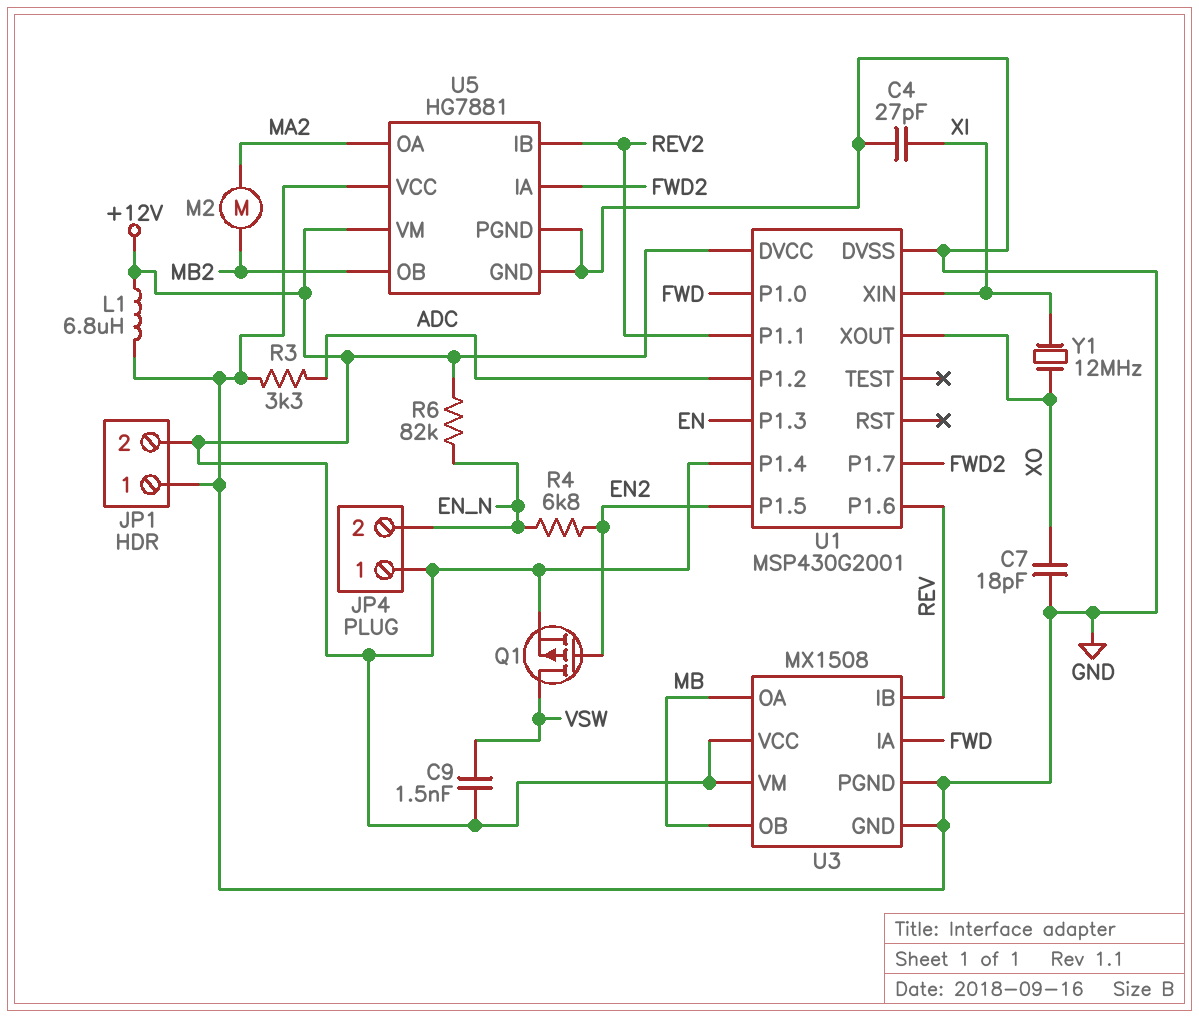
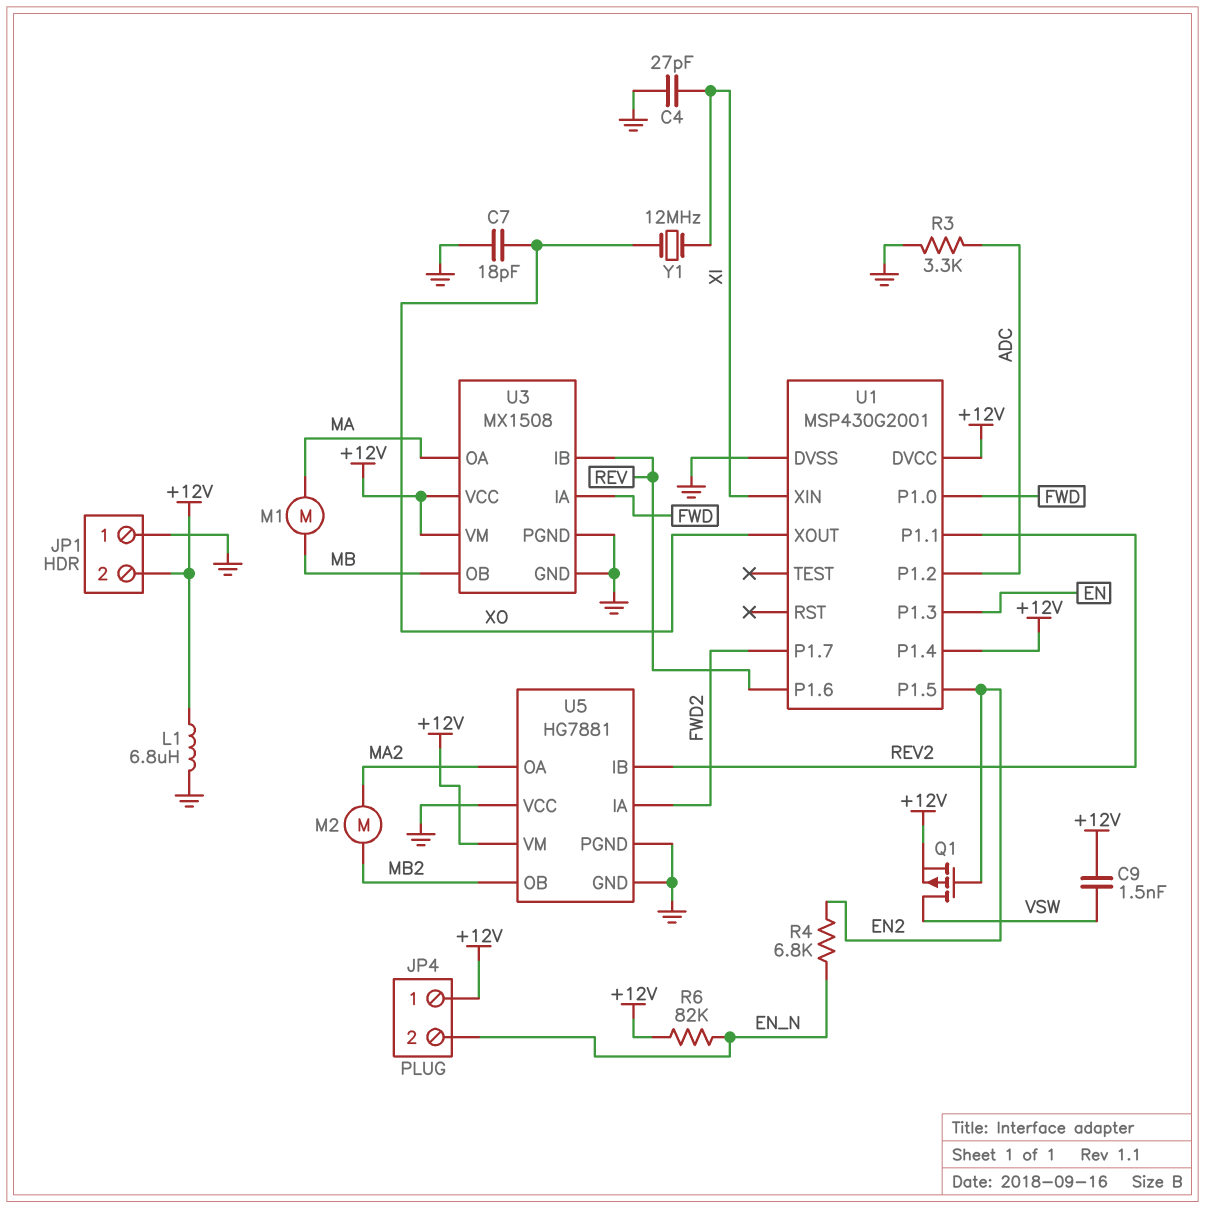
M1: none -> motor (MA, MB)
U3 pin OA: MB -> MA

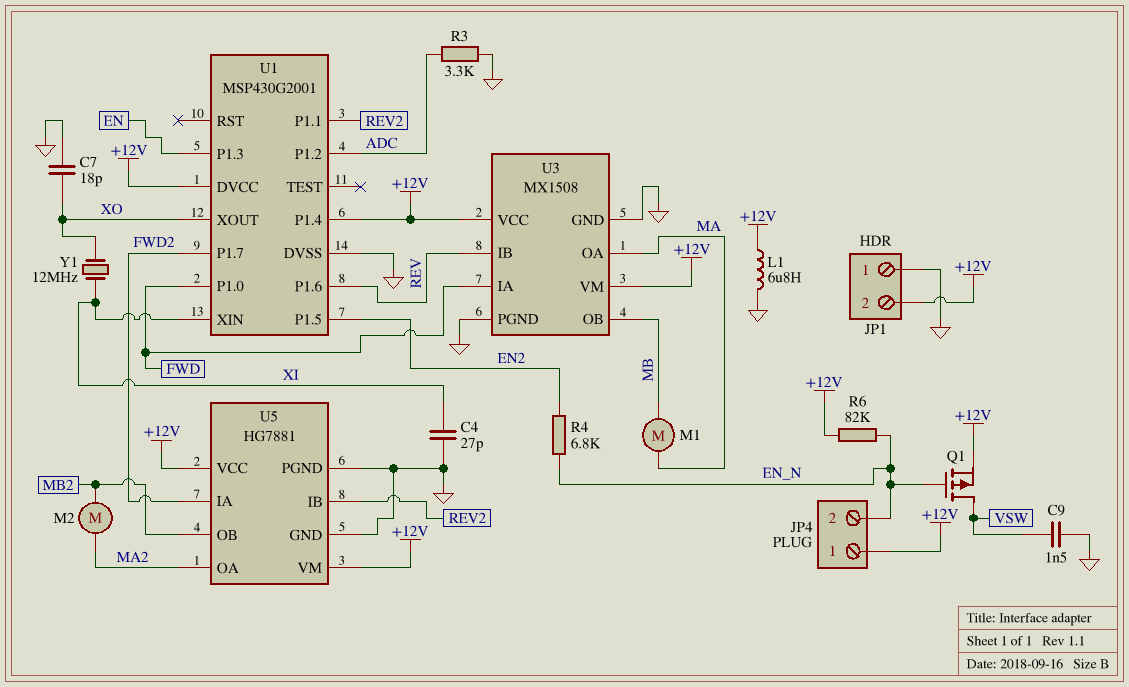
C9: 1.5nF (+12V, VSW) -> 1.5nF (GND, VSW)
Q1: PMOS (G EN2, D VSW, S +12V) -> PMOS (G EN_N, D VSW, S +12V)
U5 pin VCC: GND -> +12V

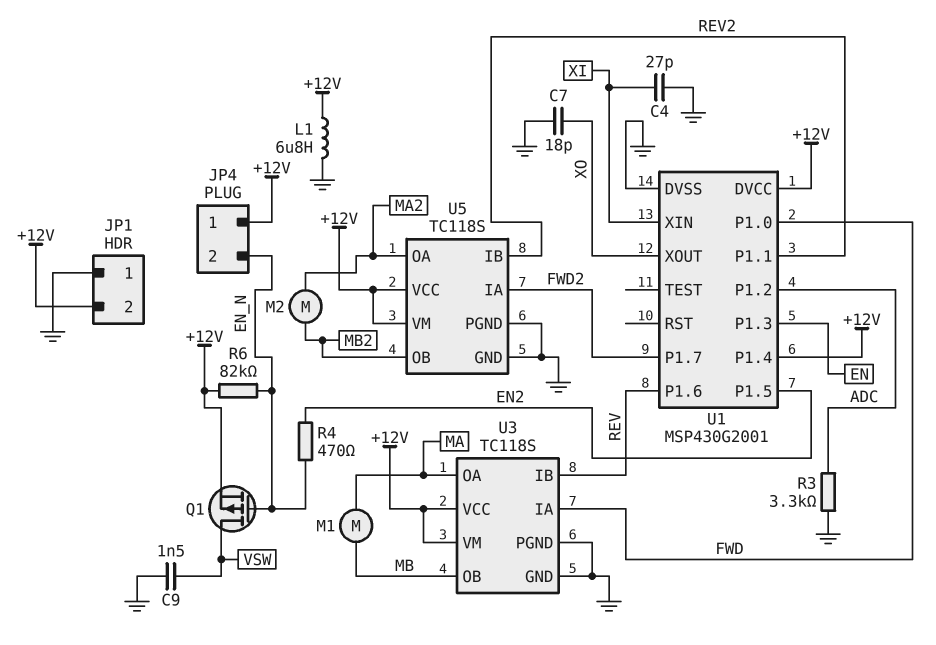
R4: 6.8k (EN2, EN_N) -> 470 (EN2, EN_N)
U3: MX1508 -> TC118S
U5: HG7881 -> TC118S
Y1: 12MHz (XI, XO) -> none

